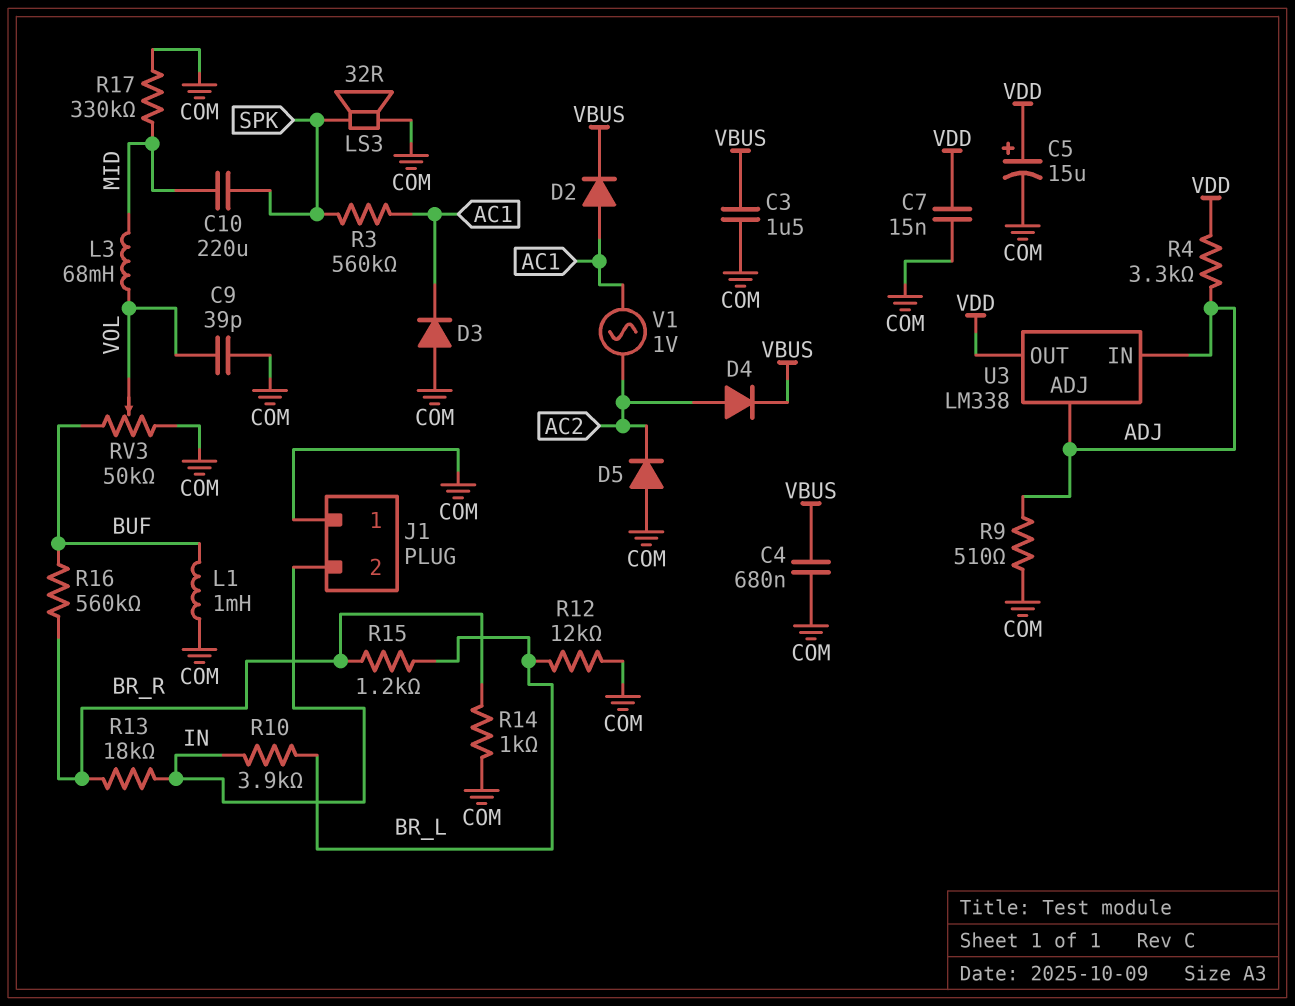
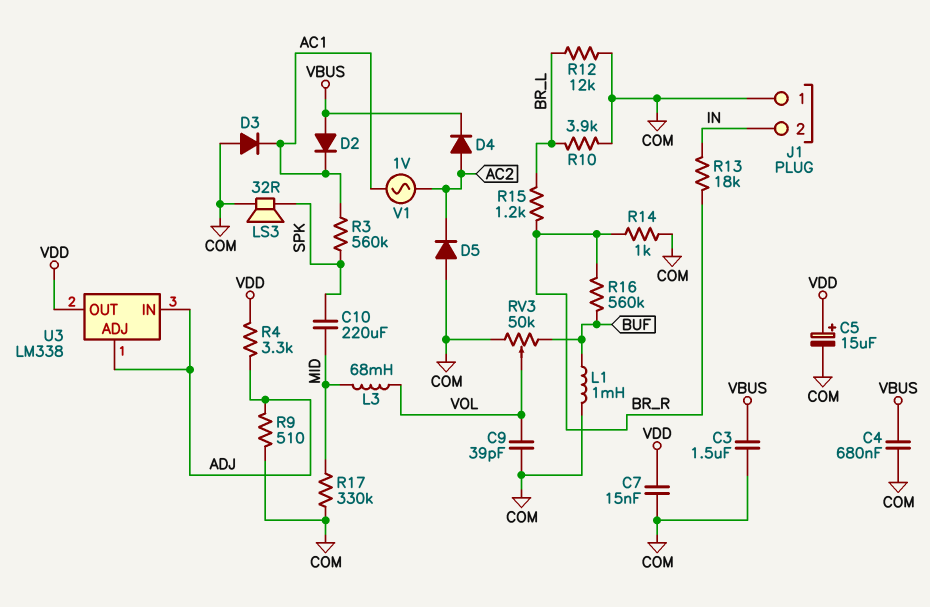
D2: diode (A AC1, K VBUS) -> diode (A VBUS, K AC1)
R10: 3.9k (BR_L, IN) -> 3.9k (BR_L, COM)

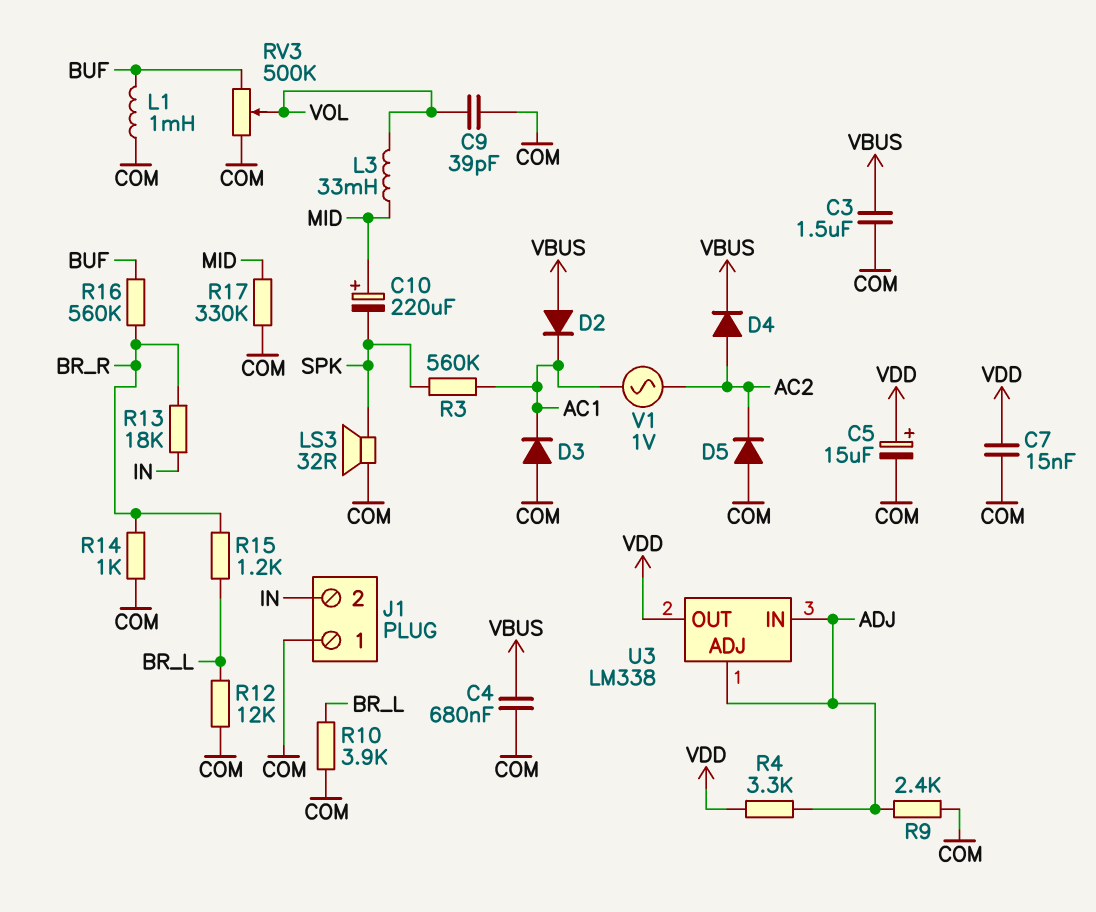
C10: 220uF (MID, SPK) -> 220uF (plus MID, minus SPK)
L3: 68mH (MID, VOL) -> 33mH (MID, VOL)
R9: 510 (ADJ, COM) -> 2.4k (ADJ, COM)
RV3: 50k (BUF, COM, wiper VOL) -> 500k (BUF, COM, wiper VOL)

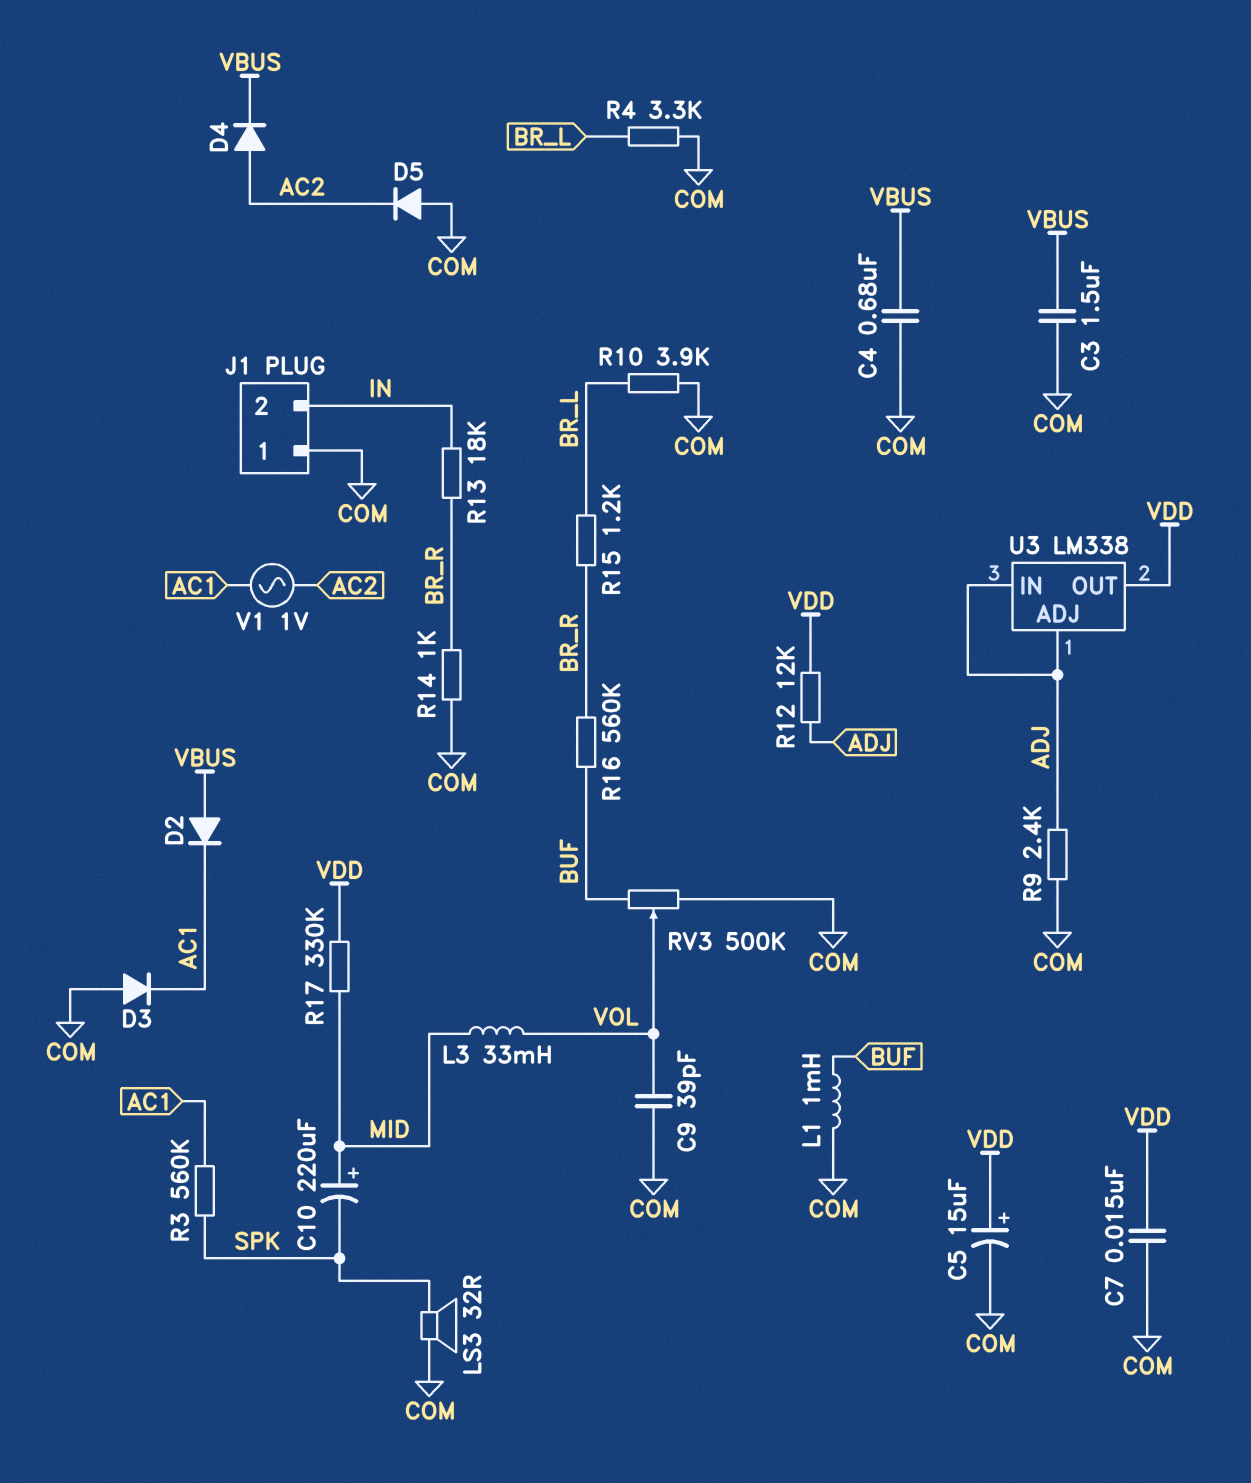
R4: 3.3k (ADJ, VDD) -> 3.3k (BR_L, COM)
R12: 12k (BR_L, COM) -> 12k (ADJ, VDD)
R17: 330k (COM, MID) -> 330k (MID, VDD)

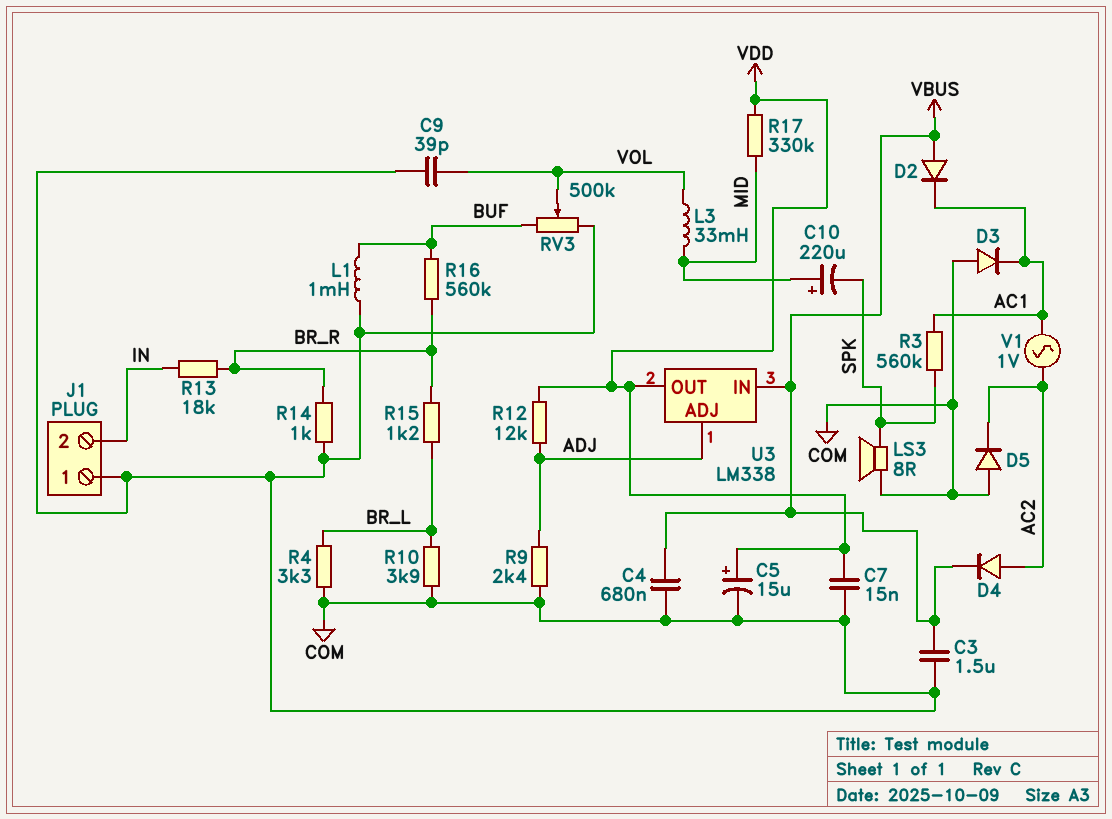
LS3: speaker 32R (COM, SPK) -> speaker 8R (COM, SPK)
U3 pin IN: ADJ -> VBUS

